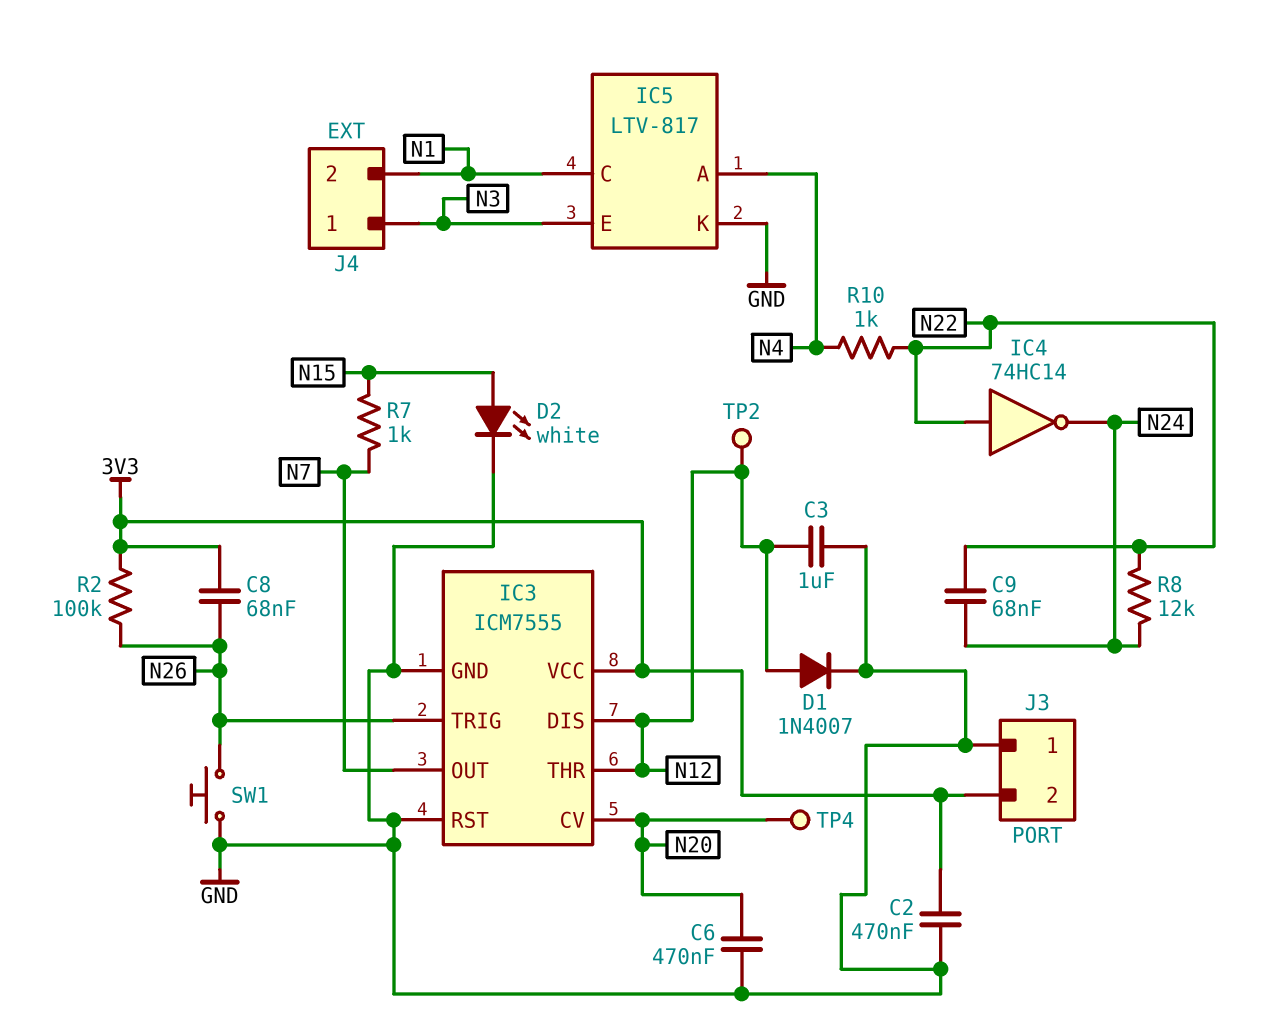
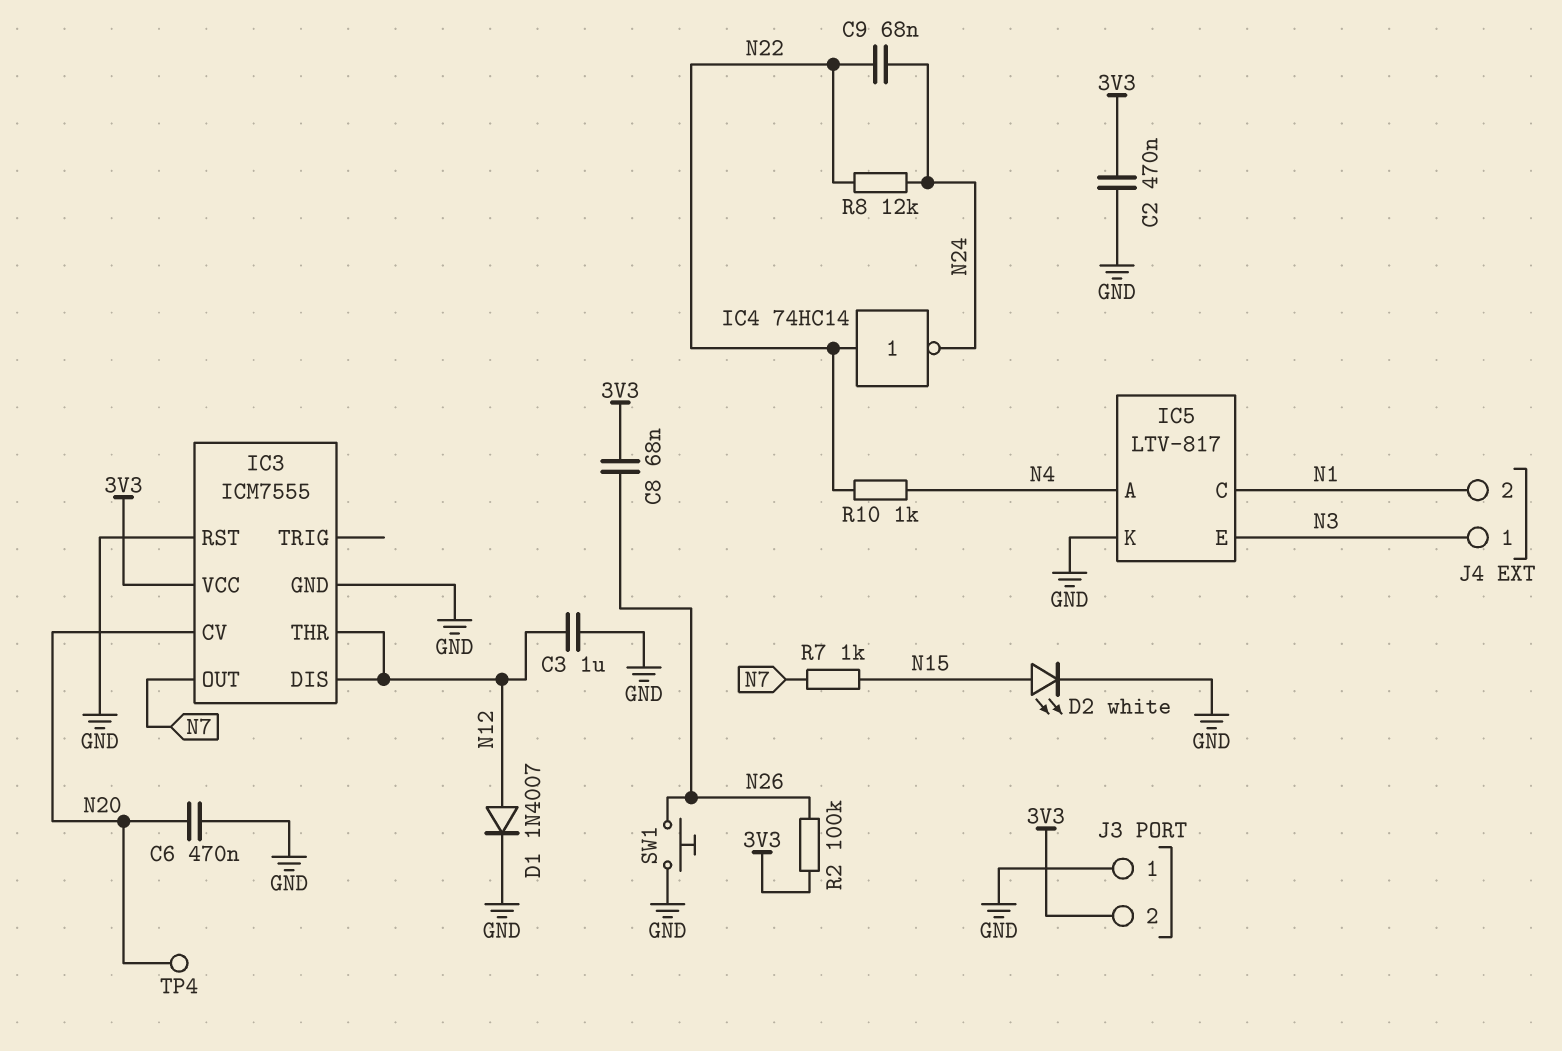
IC3 pin TRIG: N26 -> none
TP2: test point (N12) -> none

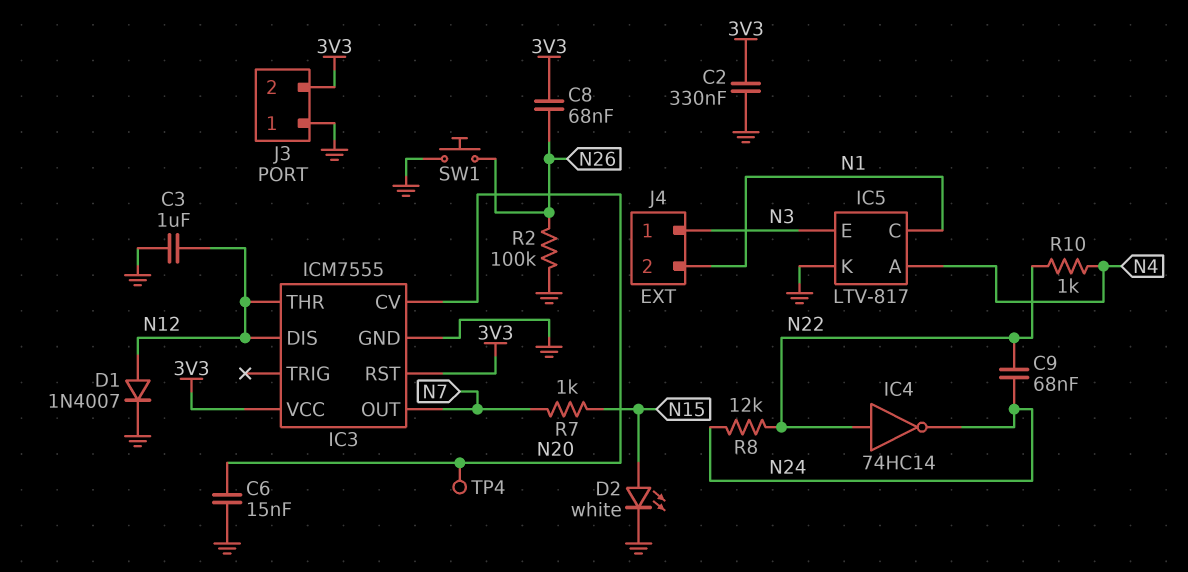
C2: 470nF (3V3, GND) -> 330nF (3V3, GND)
C6: 470nF (GND, N20) -> 15nF (GND, N20)
IC3 pin RST: GND -> 3V3
R2: 100k (3V3, N26) -> 100k (GND, N26)

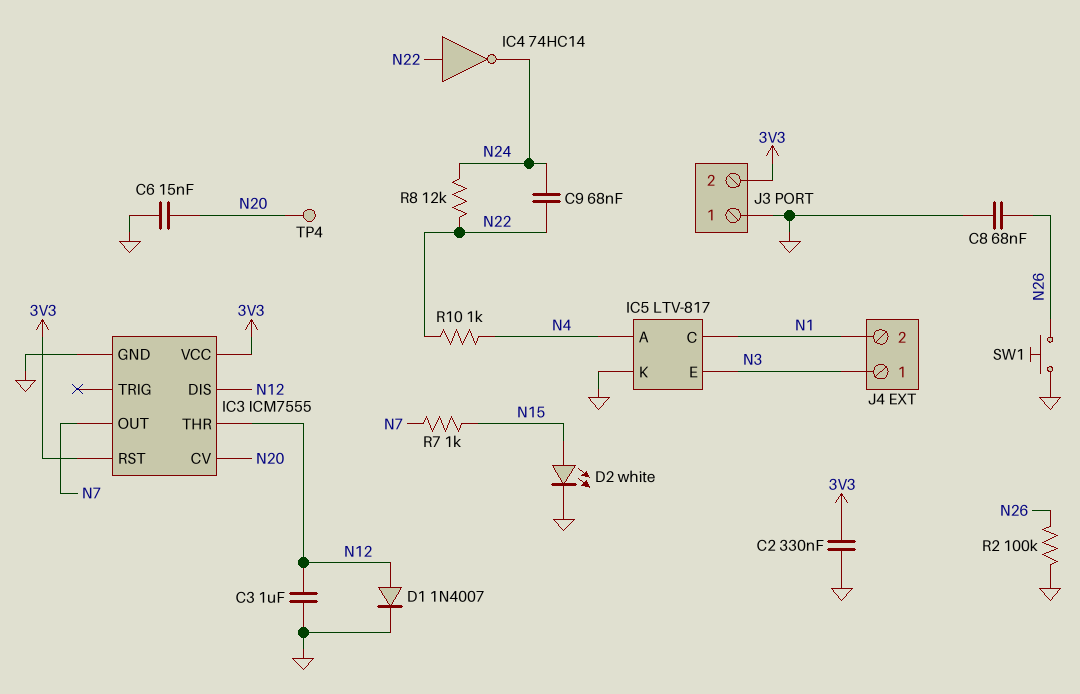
C8: 68nF (3V3, N26) -> 68nF (GND, N26)

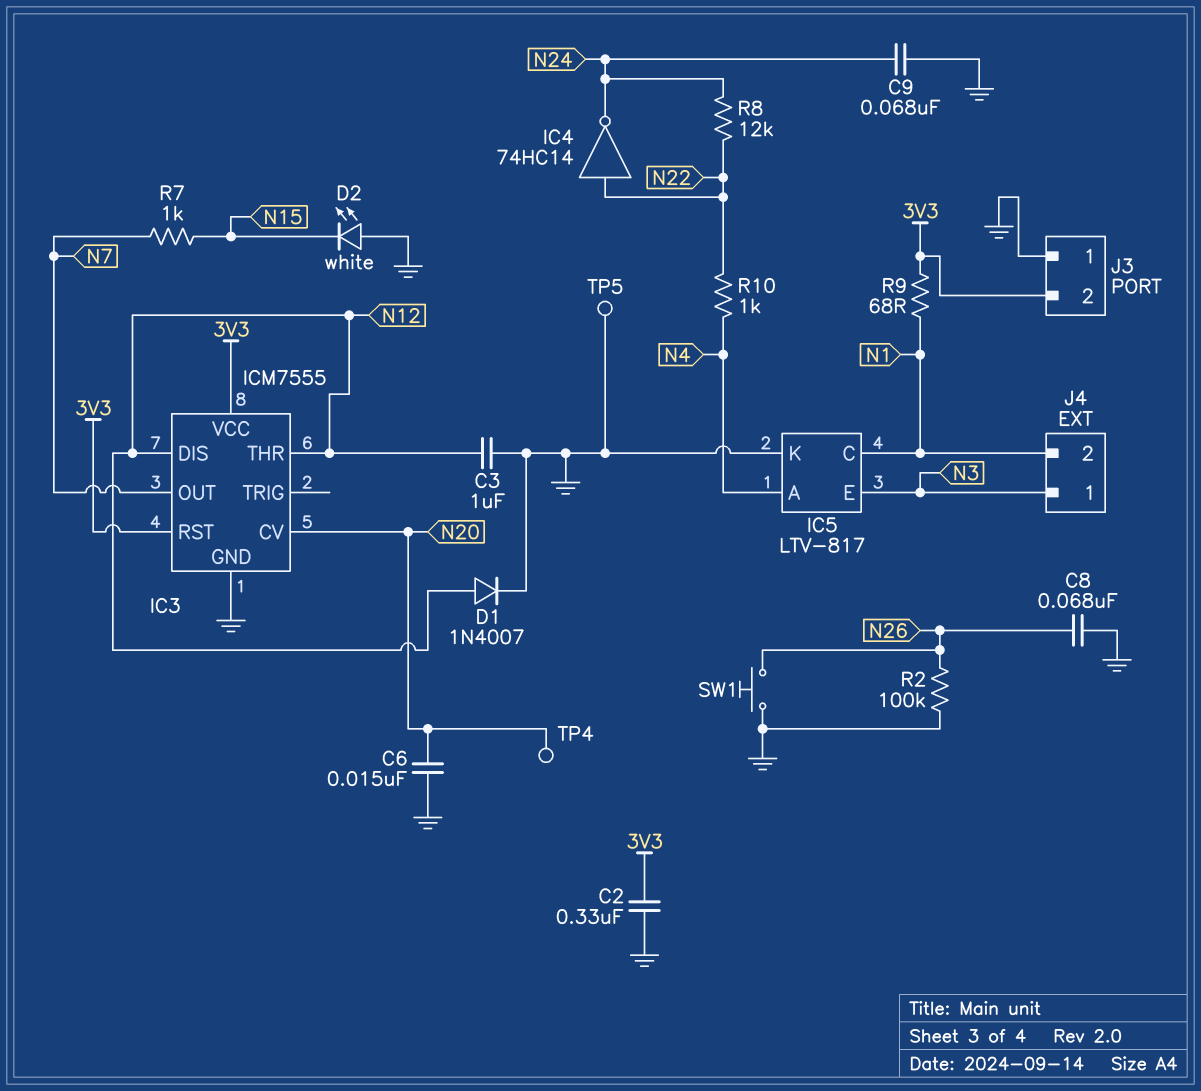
C9: 68nF (N22, N24) -> 68nF (GND, N24)
D2: LED white (A N15, K GND) -> LED white (A GND, K N15)
R9: none -> 68 (3V3, N1)
TP5: none -> test point (GND)

